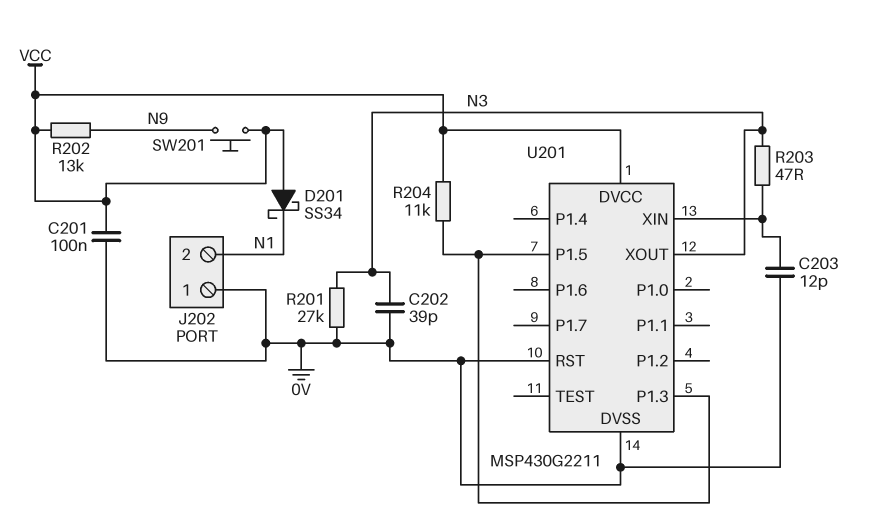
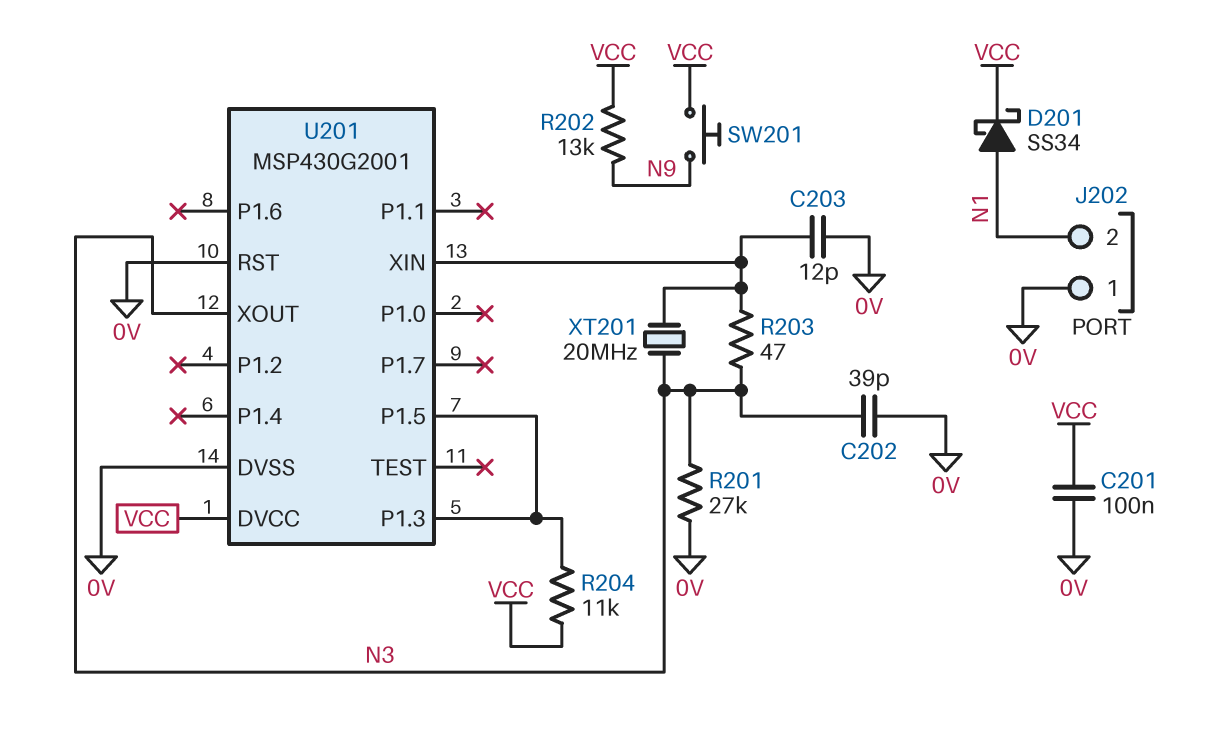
D201: schottky SS34 (A VCC, K N1) -> schottky SS34 (A N1, K VCC)
U201: MSP430G2211 -> MSP430G2001
XT201: none -> 20MHz (N3, U201/XIN)

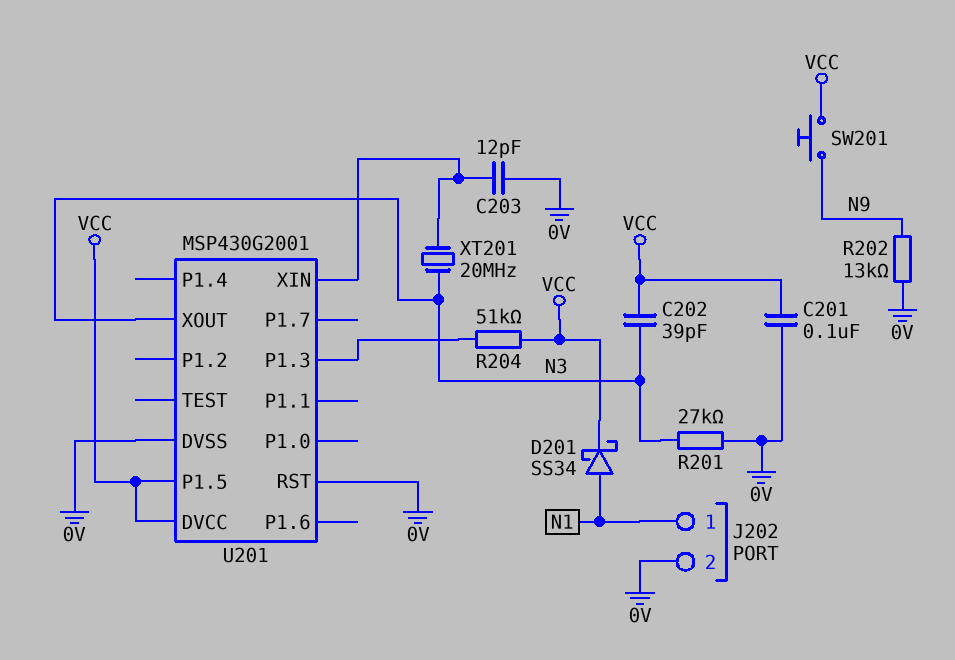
C202: 39pF (0V, N3) -> 39pF (N3, VCC)
J202 pin 1: 0V -> N1
J202 pin 2: N1 -> 0V
R202: 13k (N9, VCC) -> 13k (0V, N9)
R203: 47 (N3, U201/XIN) -> none
R204: 11k (U201/P1.3, VCC) -> 51k (U201/P1.3, VCC)
U201 pin P1.5: U201/P1.3 -> VCC

